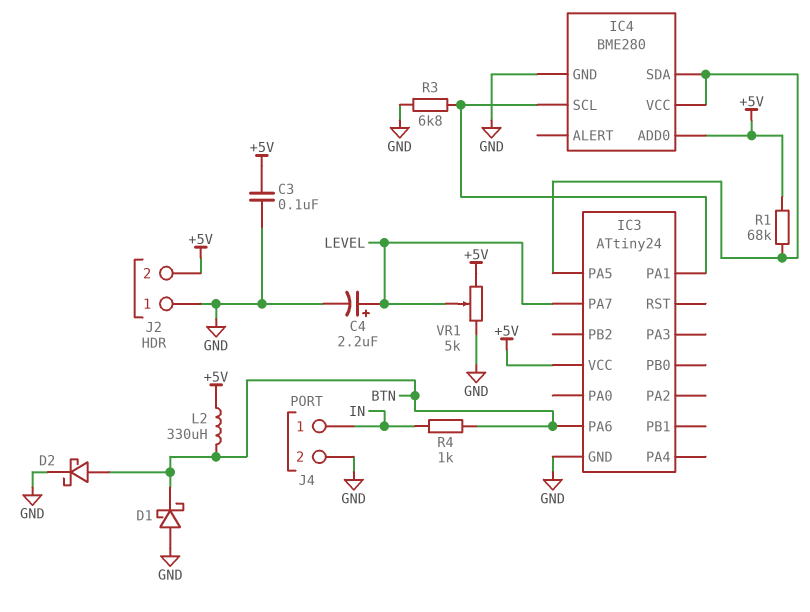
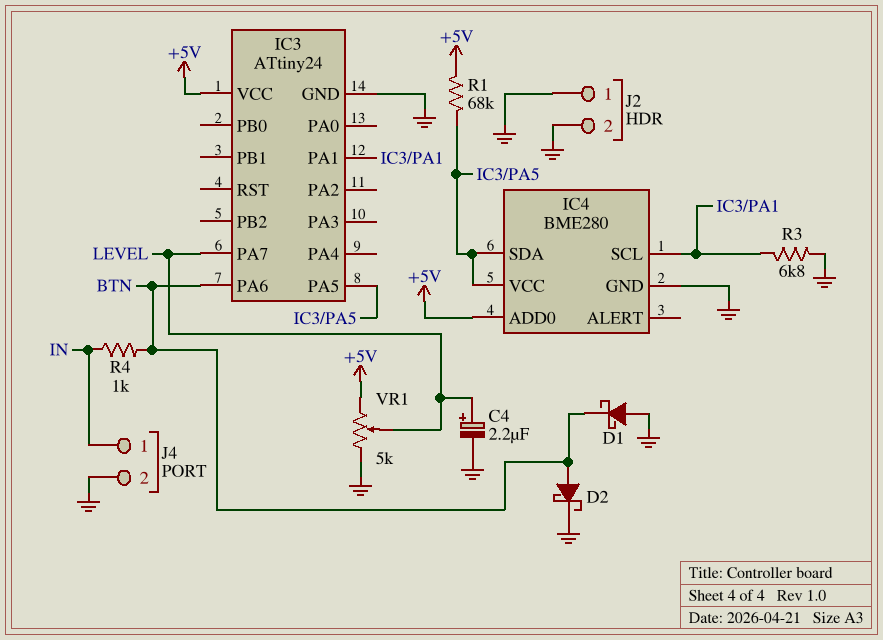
C3: 100nF (+5V, GND) -> none
J2 pin 2: +5V -> GND
L2: 330uH (+5V, BTN) -> none

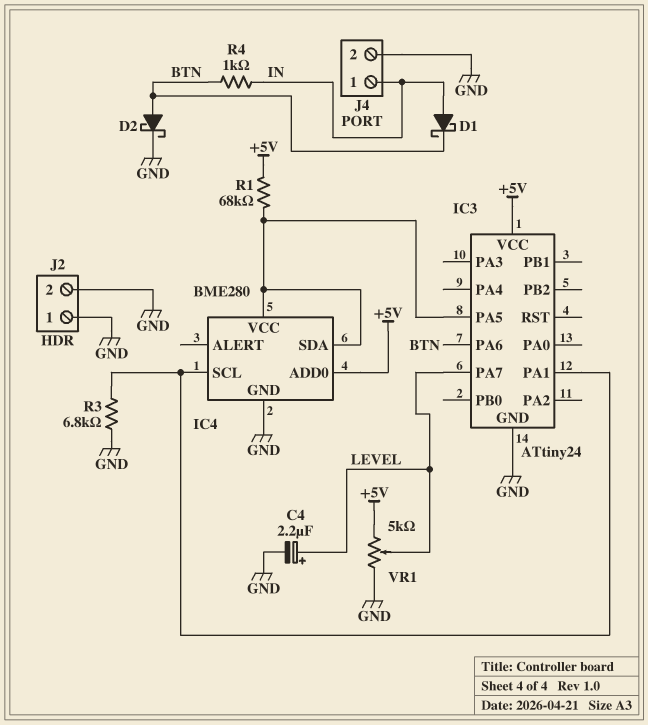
D1: schottky (A GND, K BTN) -> schottky (A IN, K BTN)

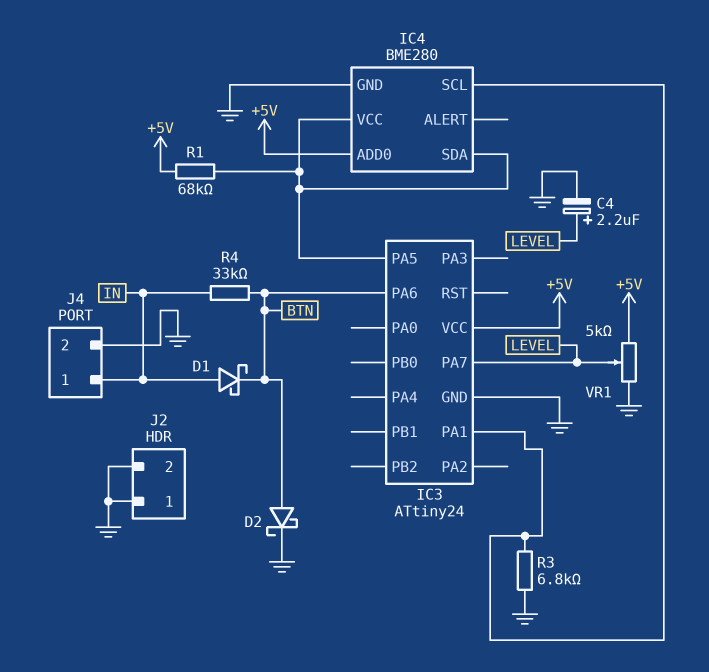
R4: 1k (BTN, IN) -> 33k (BTN, IN)

